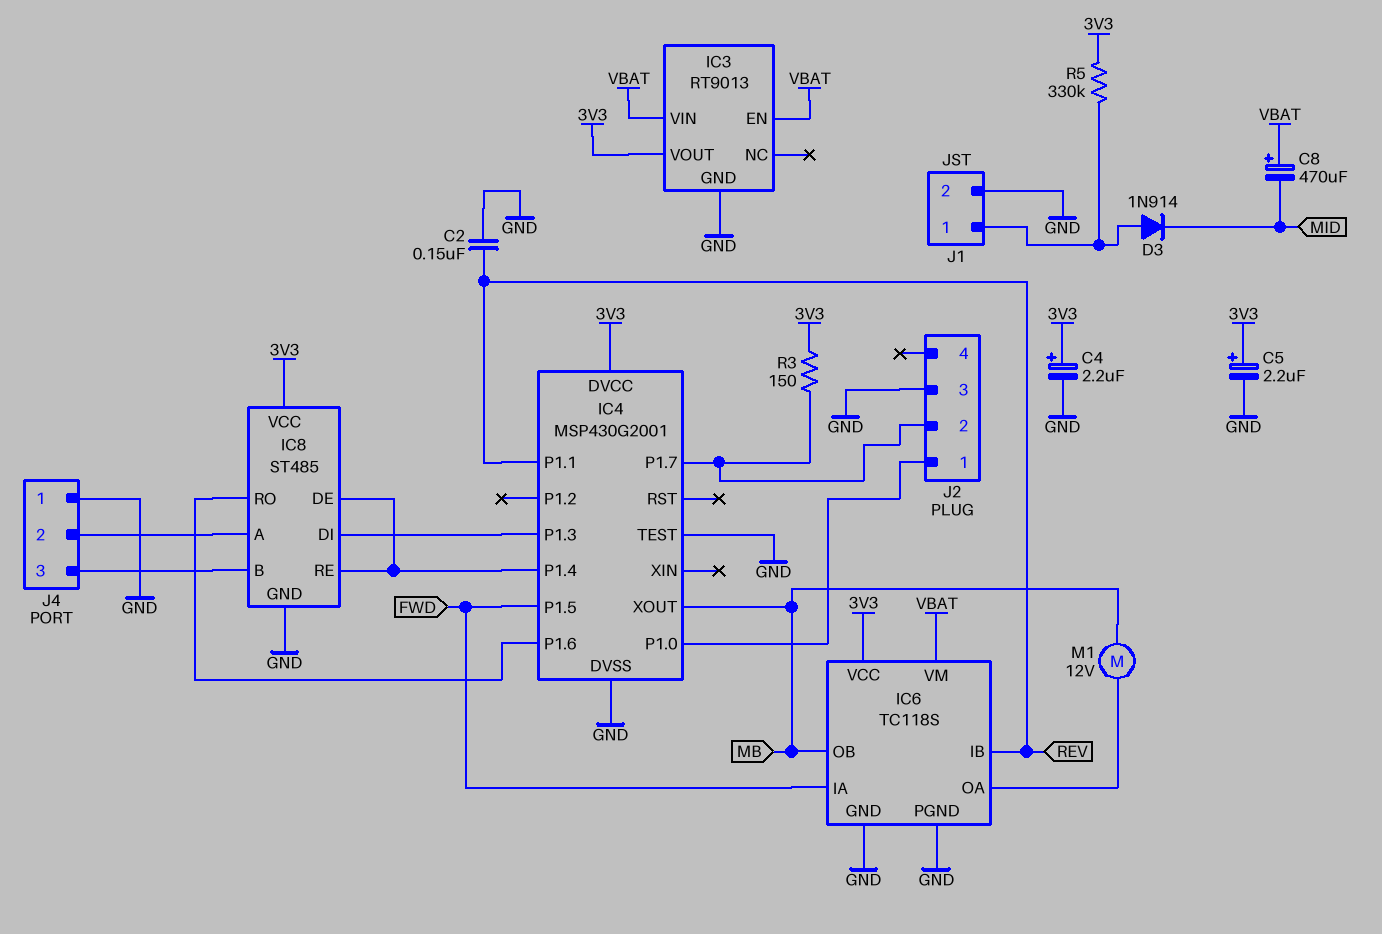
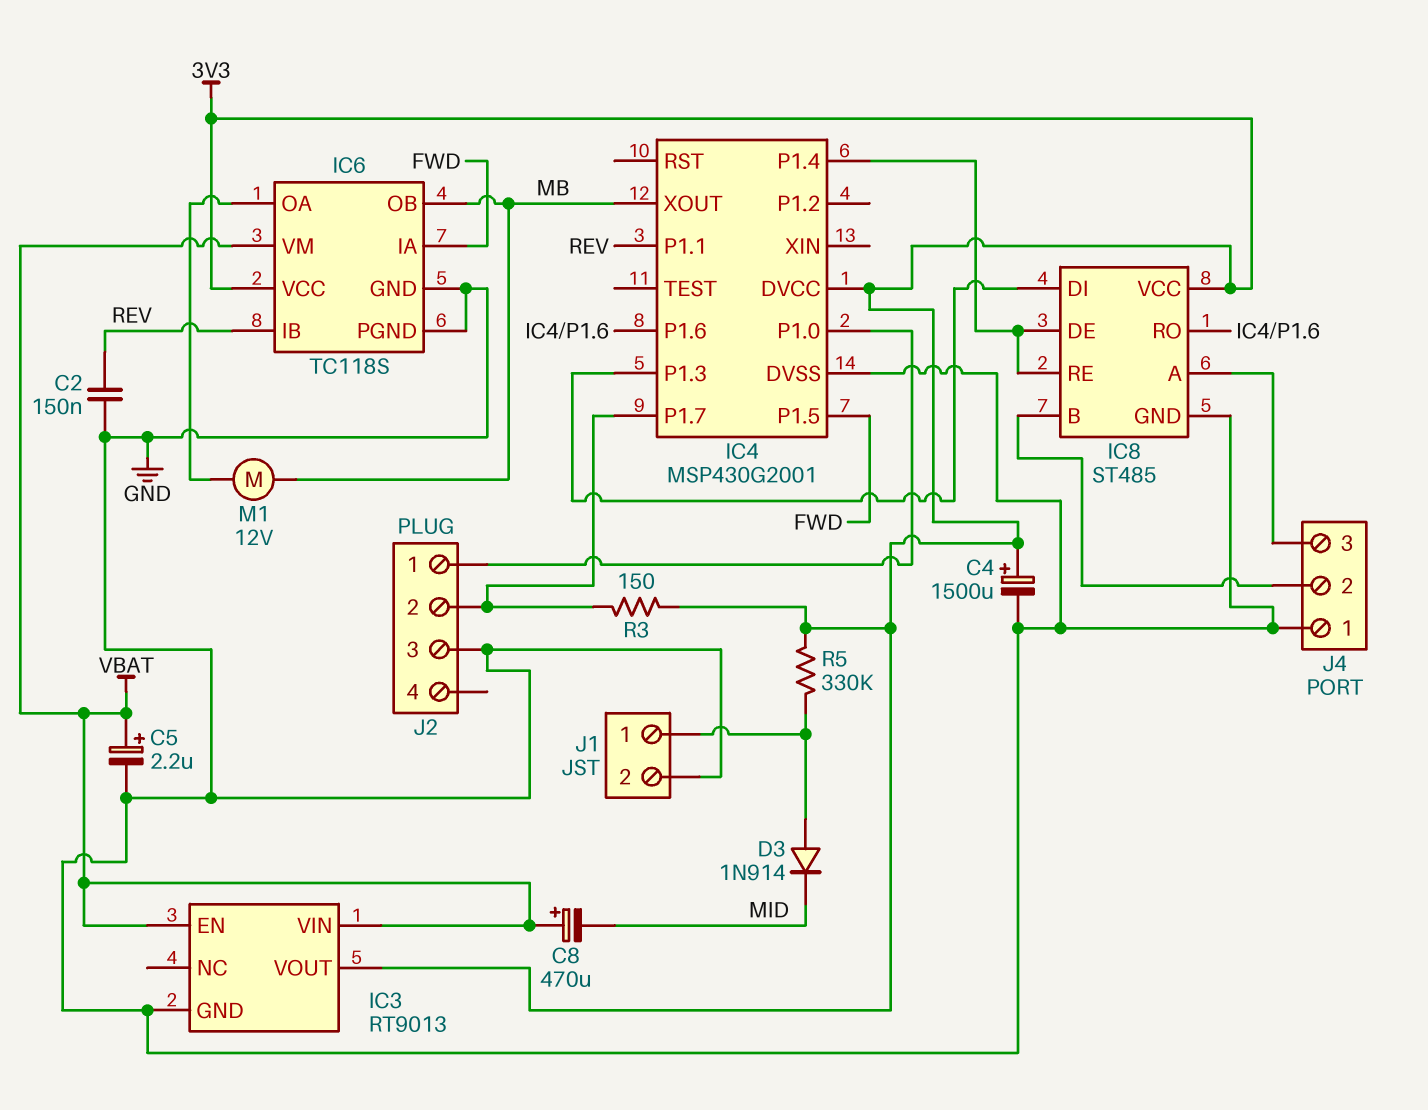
C4: 2.2uF (plus 3V3, minus GND) -> 1500uF (plus 3V3, minus GND)
C5: 2.2uF (plus 3V3, minus GND) -> 2.2uF (plus VBAT, minus GND)
IC4 pin TEST: GND -> none
J4 pin 2: IC8/A -> IC8/B
J4 pin 3: IC8/B -> IC8/A

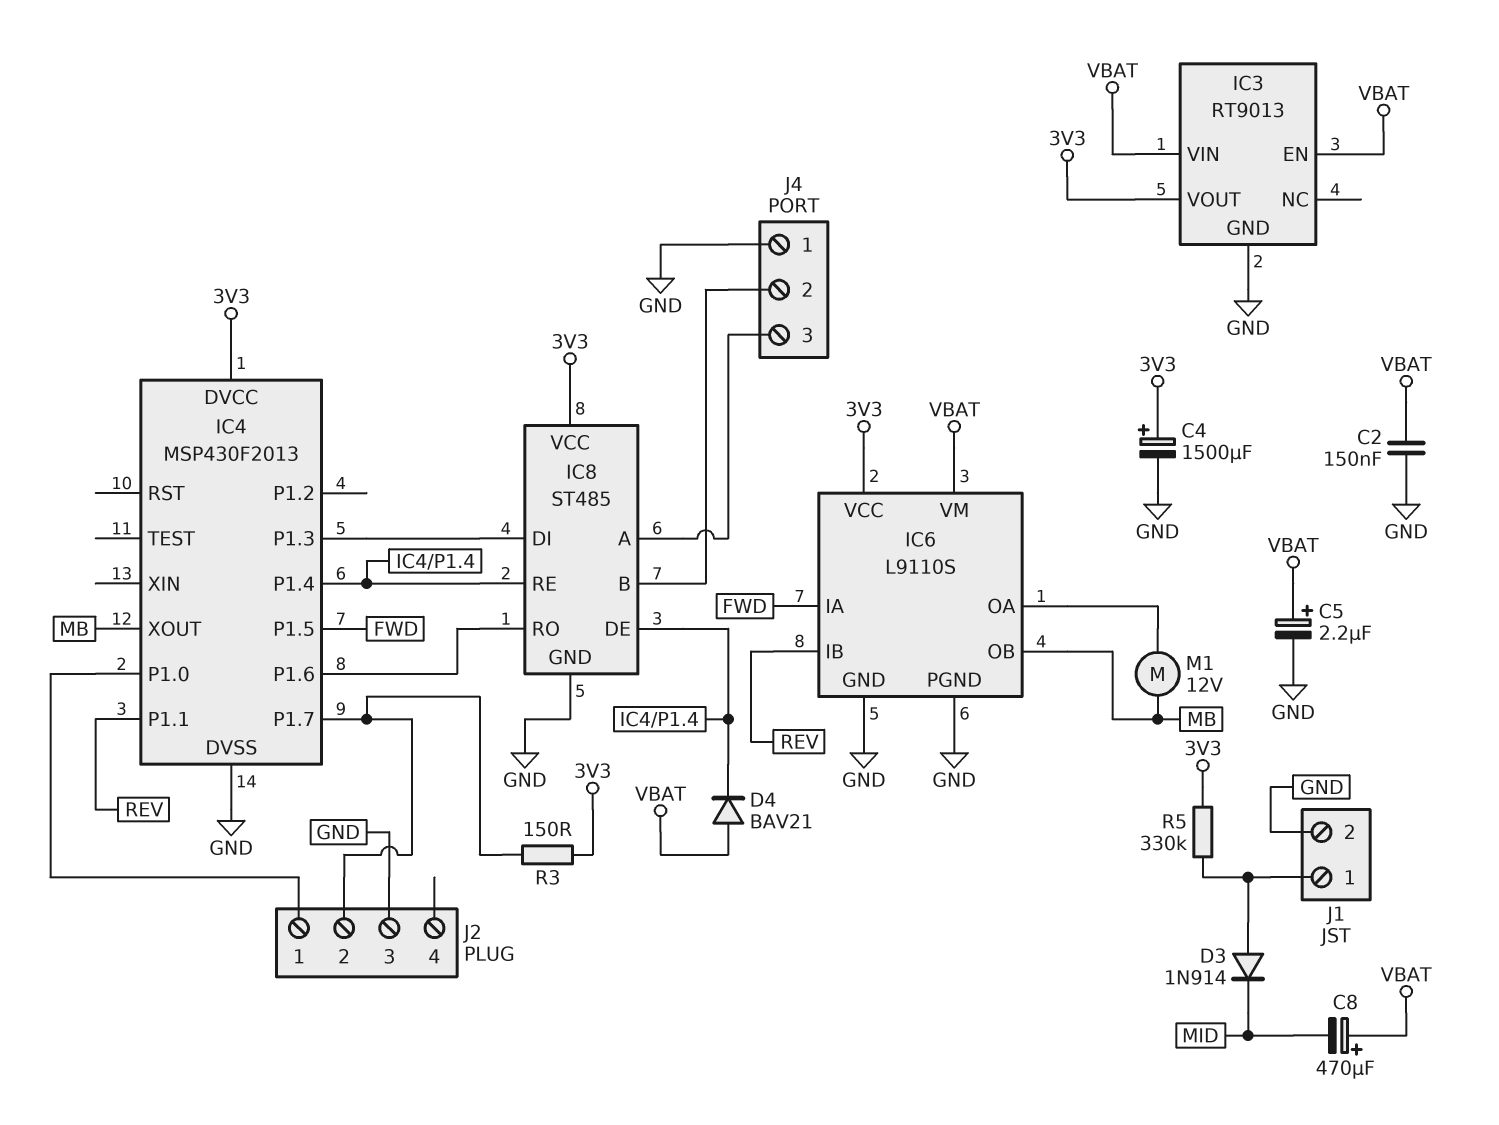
C2: 150nF (GND, REV) -> 150nF (GND, VBAT)
D4: none -> diode BAV21 (A VBAT, K IC4/P1.4)
IC4: MSP430G2001 -> MSP430F2013
IC6: TC118S -> L9110S

